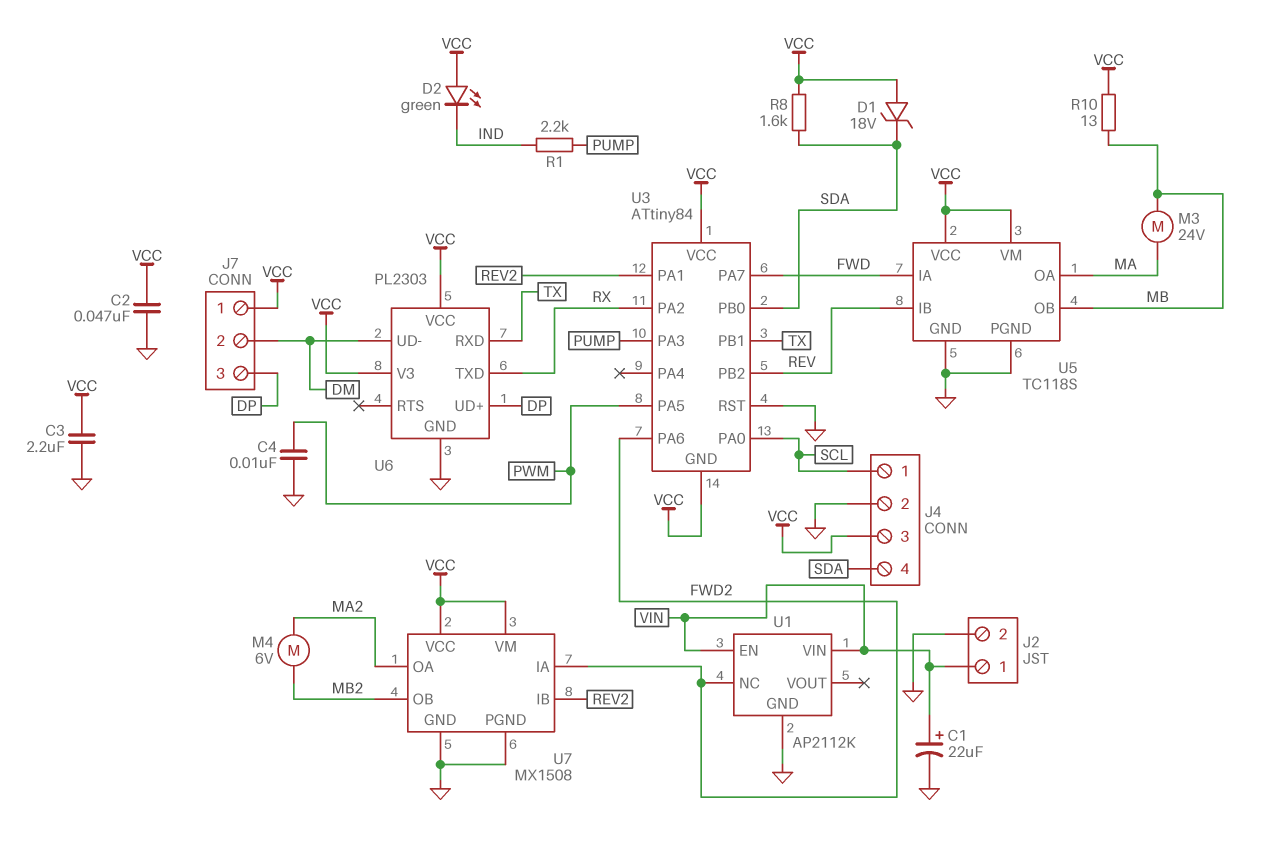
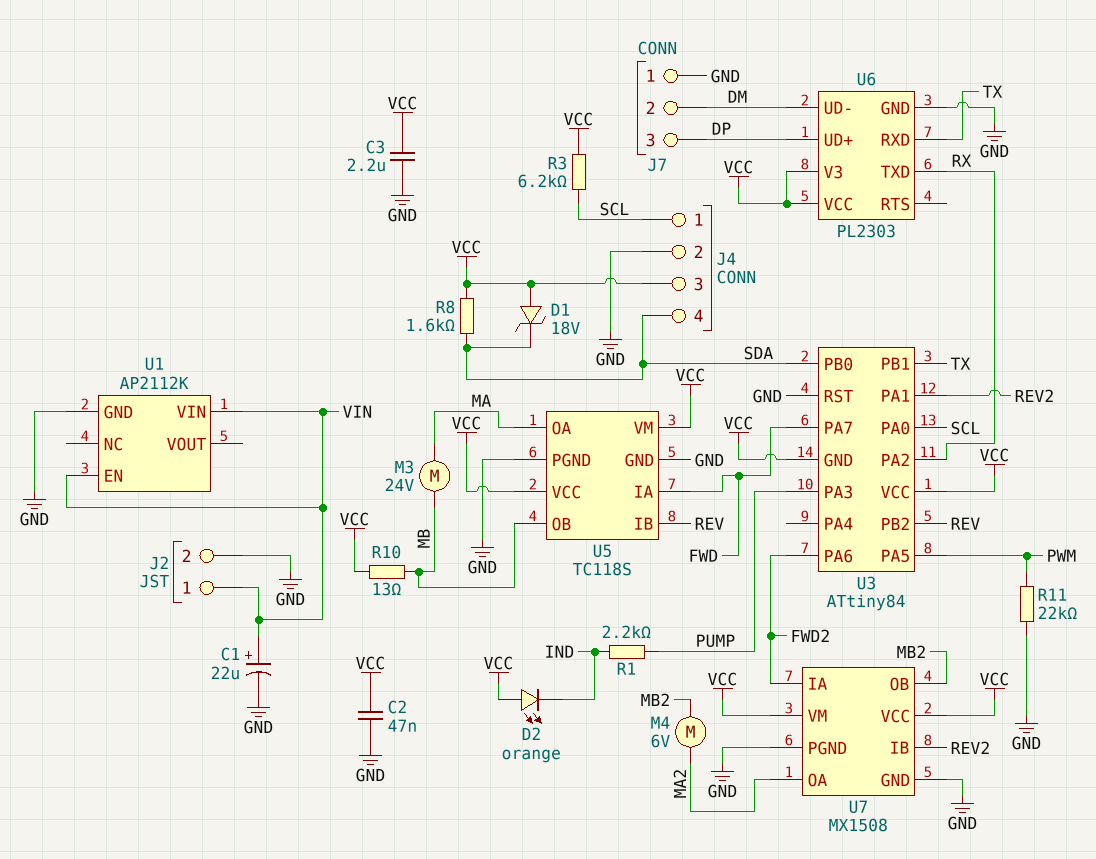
C4: 10nF (GND, PWM) -> none
D2: LED green (A VCC, K IND) -> LED orange (A VCC, K IND)
J7 pin 1: VCC -> GND
R3: none -> 6.2k (SCL, VCC)
R11: none -> 22k (GND, PWM)
U1 pin NC: FWD2 -> none

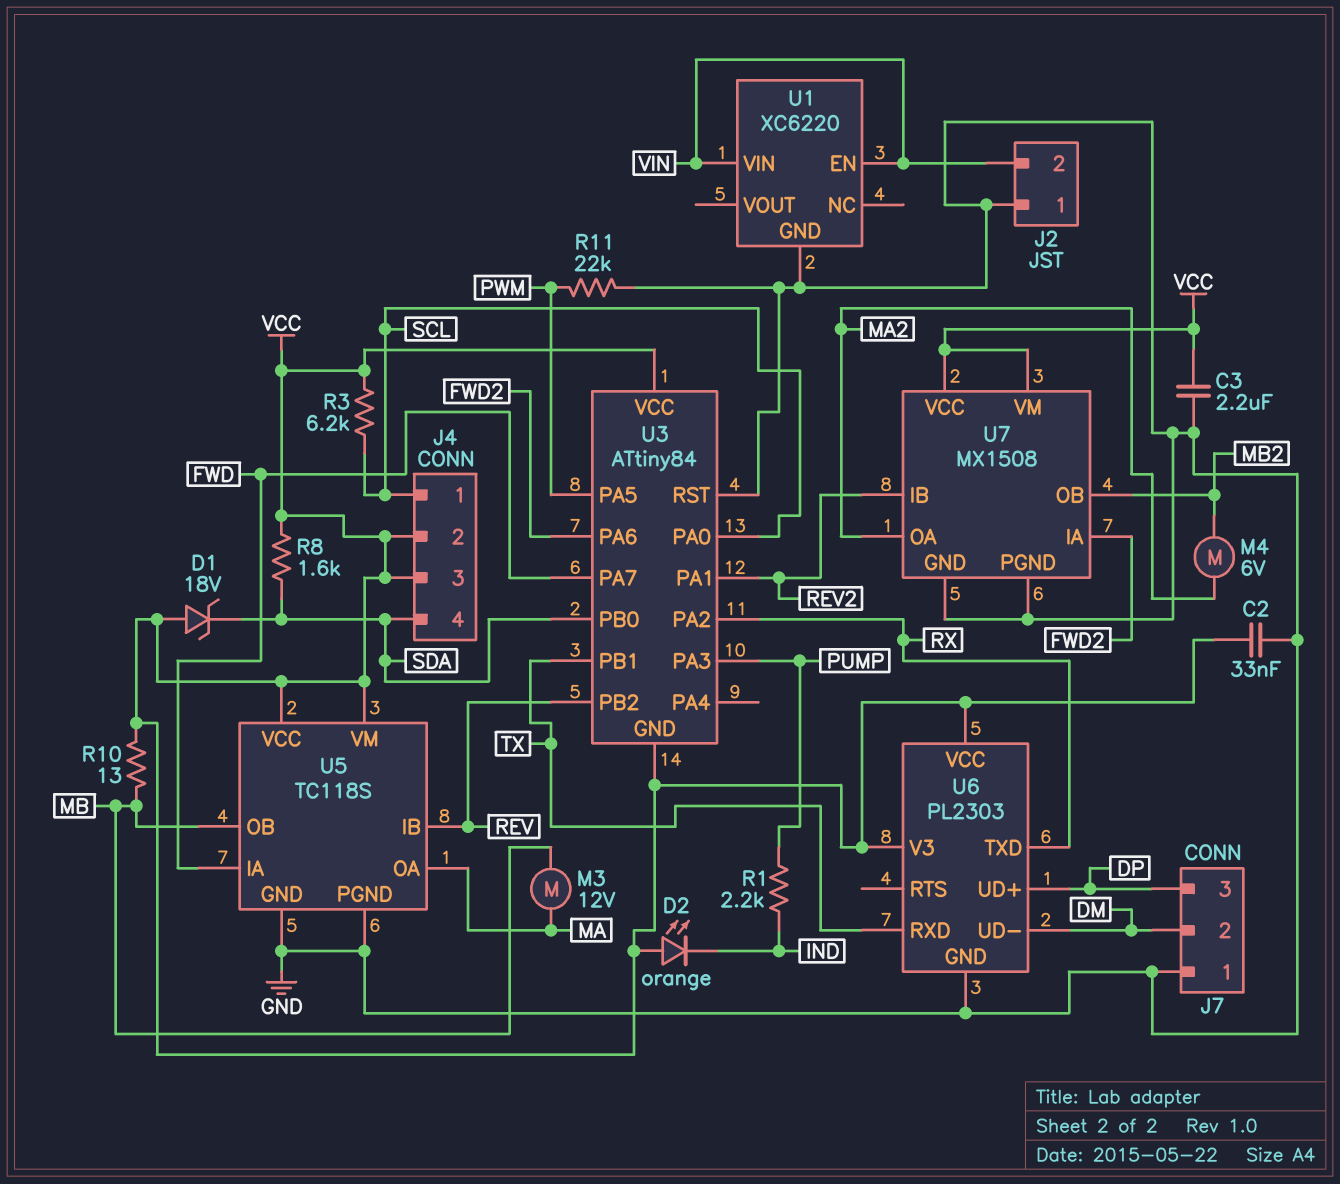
C1: 22uF (plus VIN, minus GND) -> none
C2: 47nF (GND, VCC) -> 33nF (GND, VCC)
J2 pin 1: VIN -> GND
J2 pin 2: GND -> VIN
J4 pin 2: GND -> VCC
M3: motor 24V (MA, MB) -> motor 12V (MA, MB)
U1: AP2112K -> XC6220

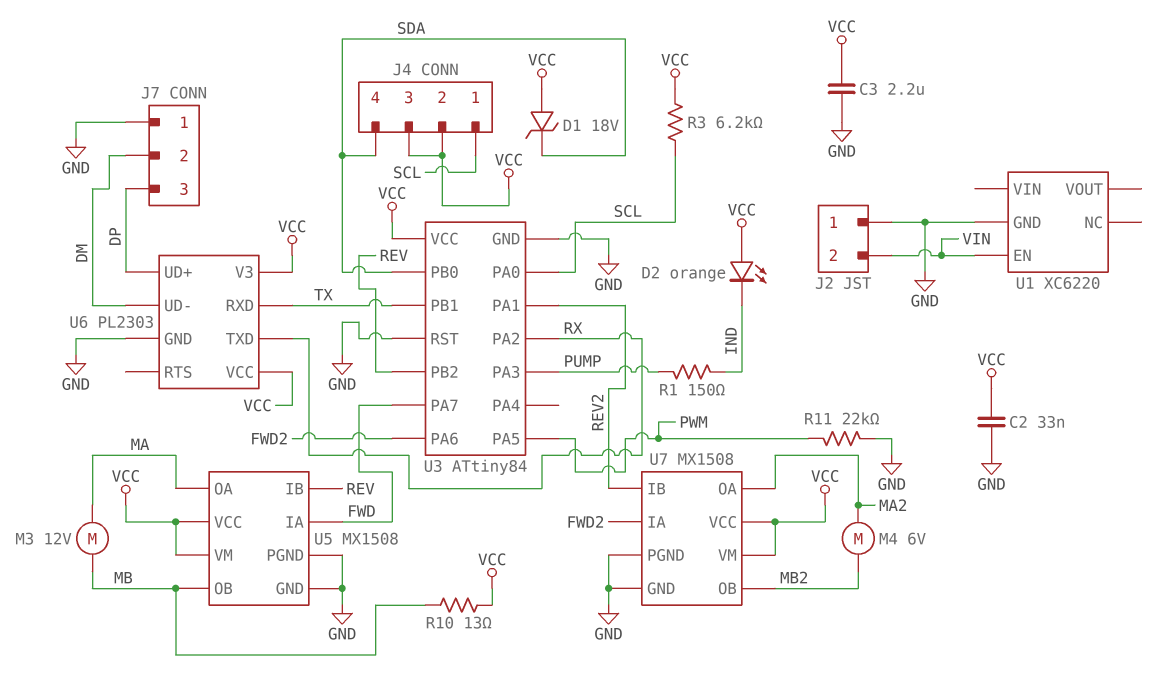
R1: 2.2k (IND, PUMP) -> 150 (IND, PUMP)
R8: 1.6k (SDA, VCC) -> none
U1 pin VIN: VIN -> none
U3 pin GND: VCC -> GND
U5: TC118S -> MX1508

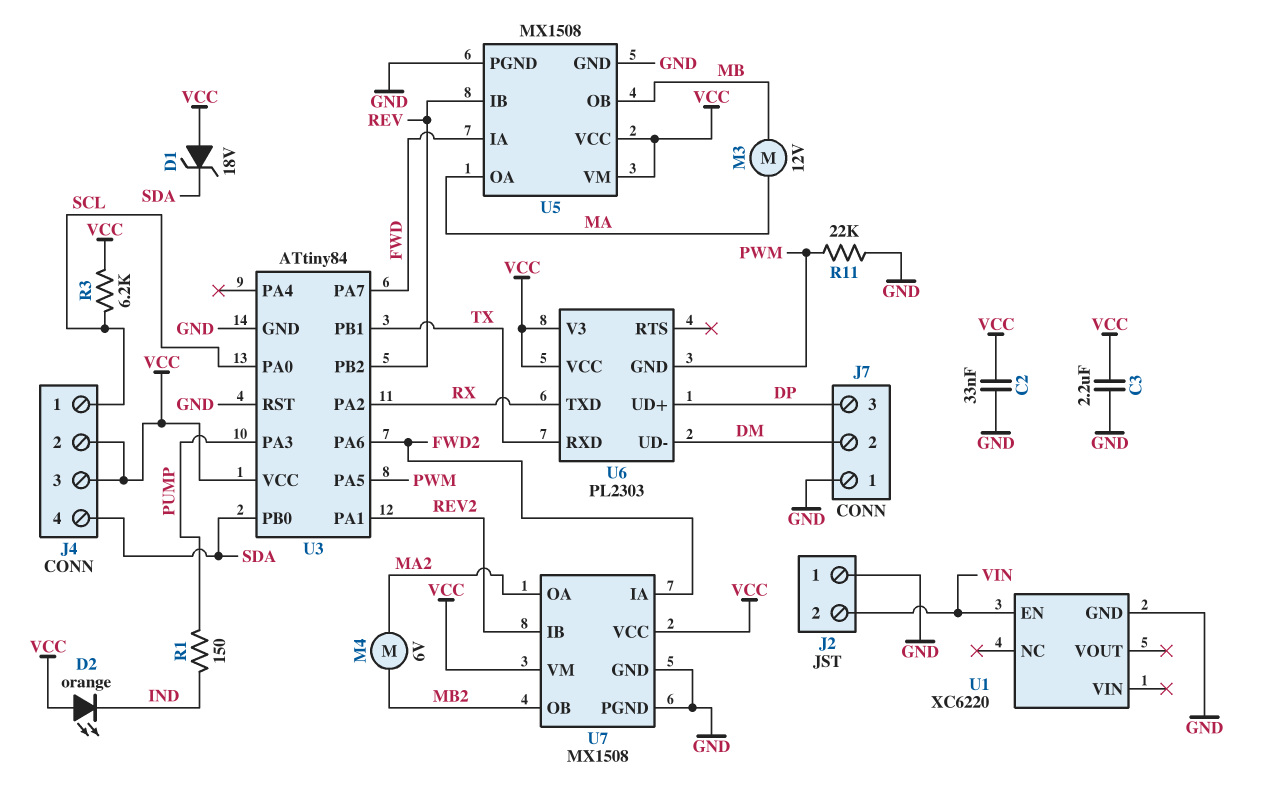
R10: 13 (MB, VCC) -> none
U6 pin GND: GND -> PWM

